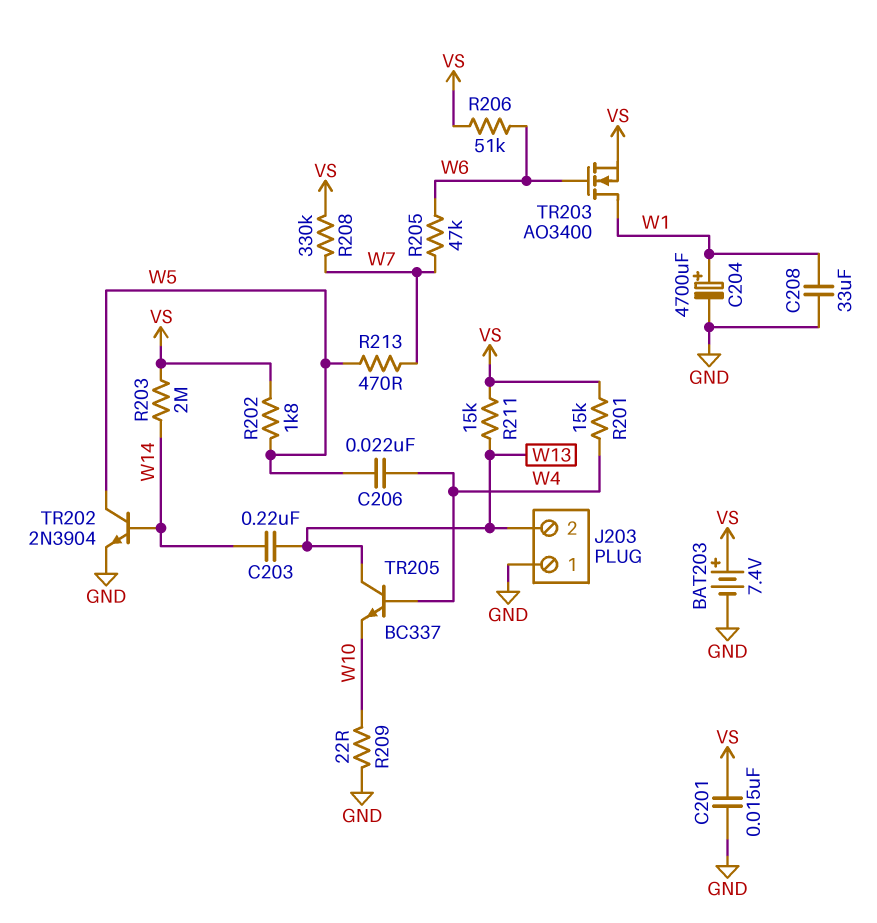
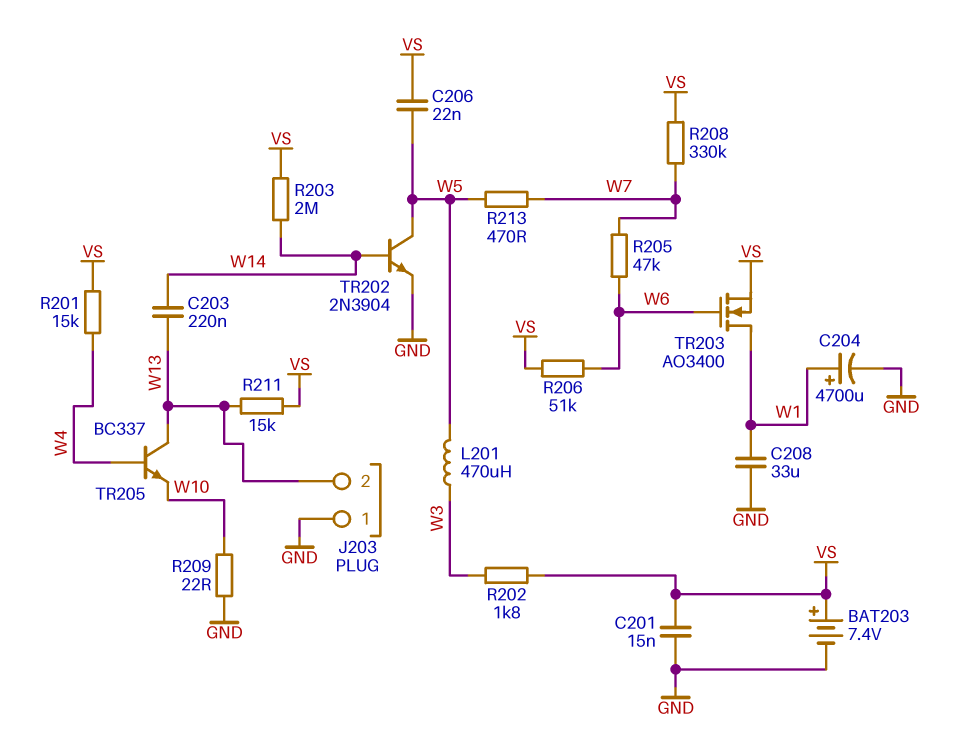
C206: 22nF (W4, W5) -> 22nF (VS, W5)
L201: none -> 470uH (W3, W5)
R202: 1.8k (VS, W5) -> 1.8k (VS, W3)

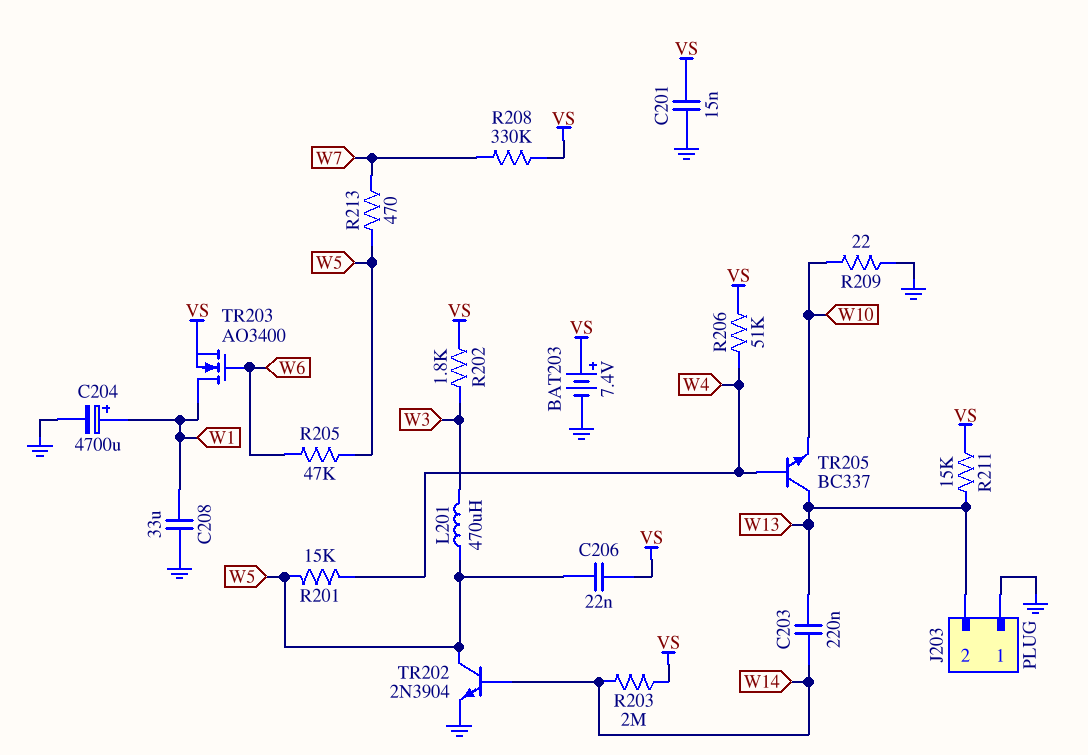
R201: 15k (VS, W4) -> 15k (W4, W5)
R205: 47k (W6, W7) -> 47k (W5, W6)
R206: 51k (VS, W6) -> 51k (VS, W4)

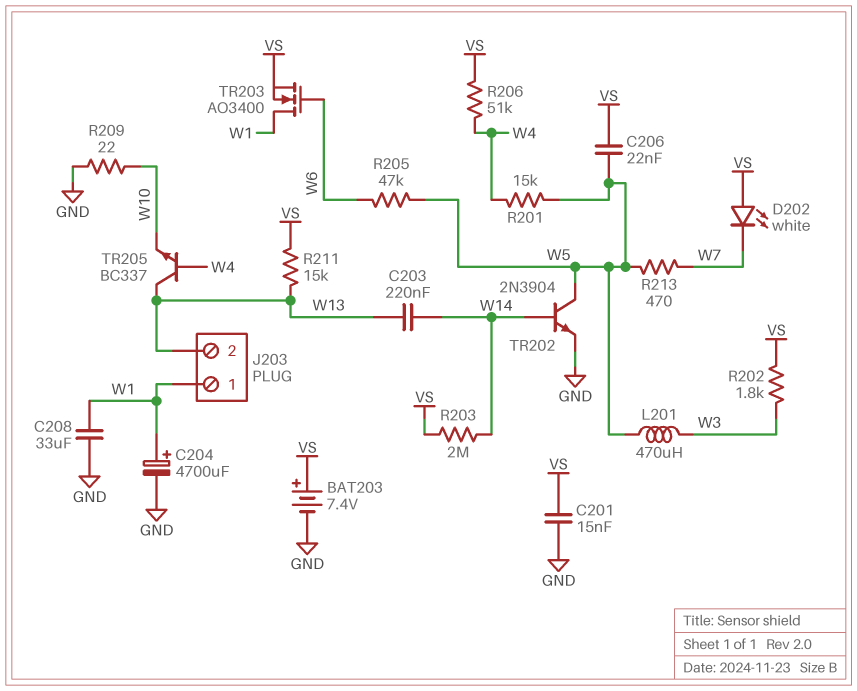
D202: none -> LED white (A VS, K W7)
J203 pin 1: GND -> W1
R208: 330k (VS, W7) -> none

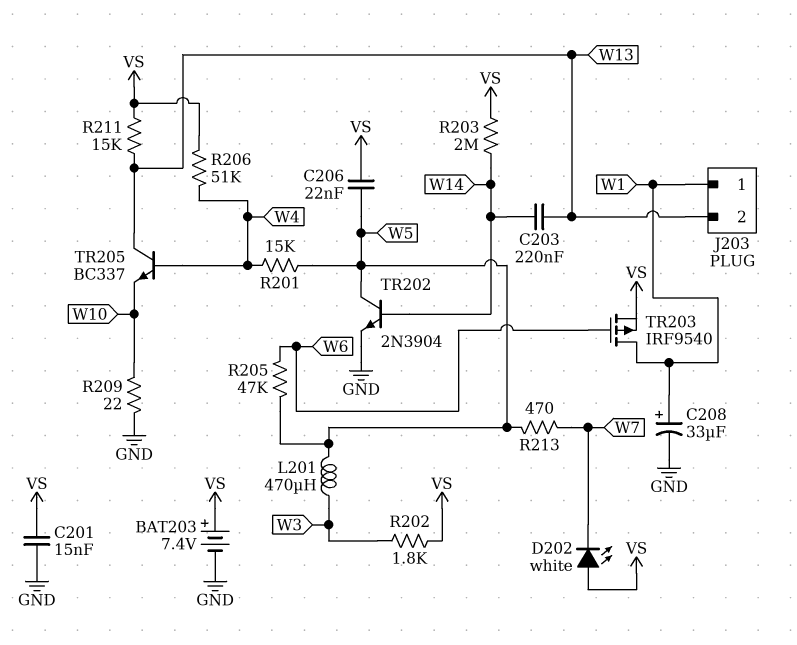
C204: 4700uF (plus W1, minus GND) -> none
C208: 33uF (GND, W1) -> 33uF (plus W1, minus GND)
TR203: NMOS AO3400 (G W6, D W1, S VS) -> PMOS IRF9540 (G W6, D W1, S VS)

